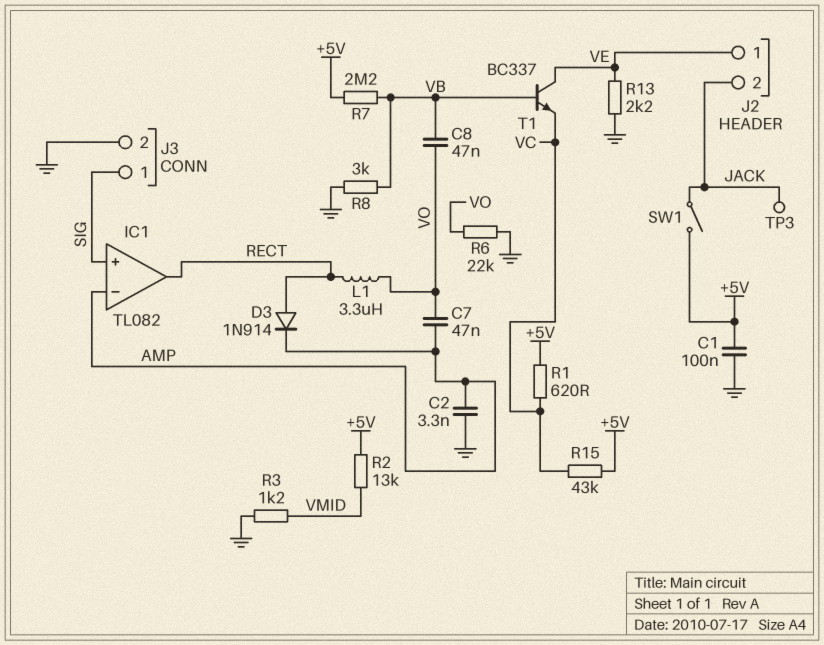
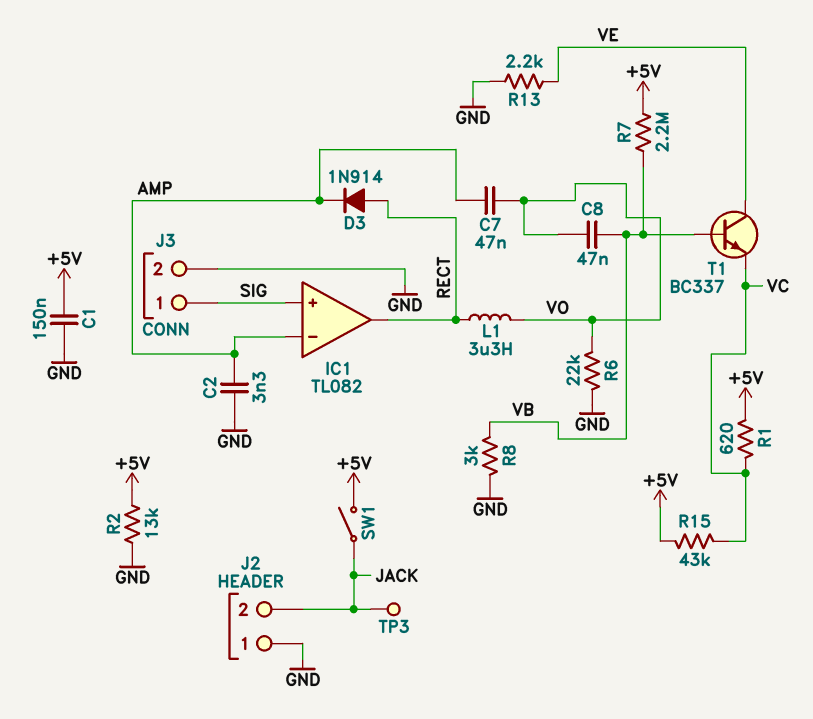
C1: 100nF (+5V, GND) -> 150nF (+5V, GND)
J2 pin 1: VE -> GND
R2: 13k (+5V, VMID) -> 13k (+5V, GND)
R3: 1.2k (GND, VMID) -> none

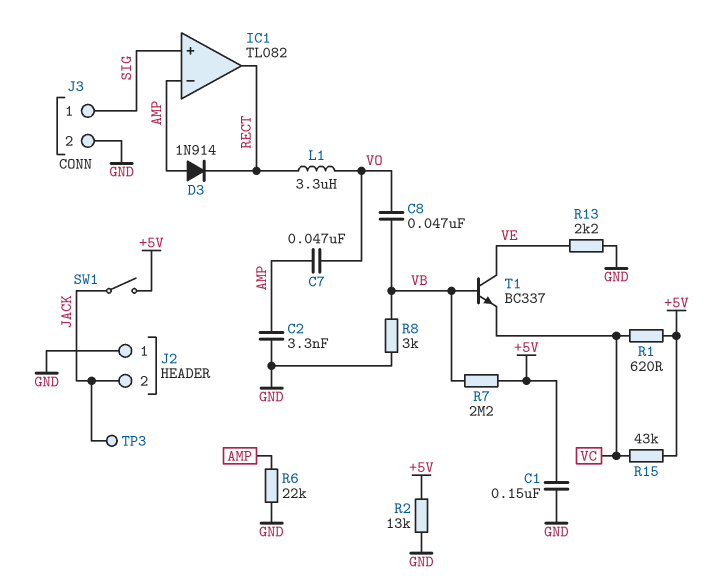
D3: diode 1N914 (A RECT, K AMP) -> diode 1N914 (A AMP, K RECT)
R6: 22k (GND, VO) -> 22k (AMP, GND)

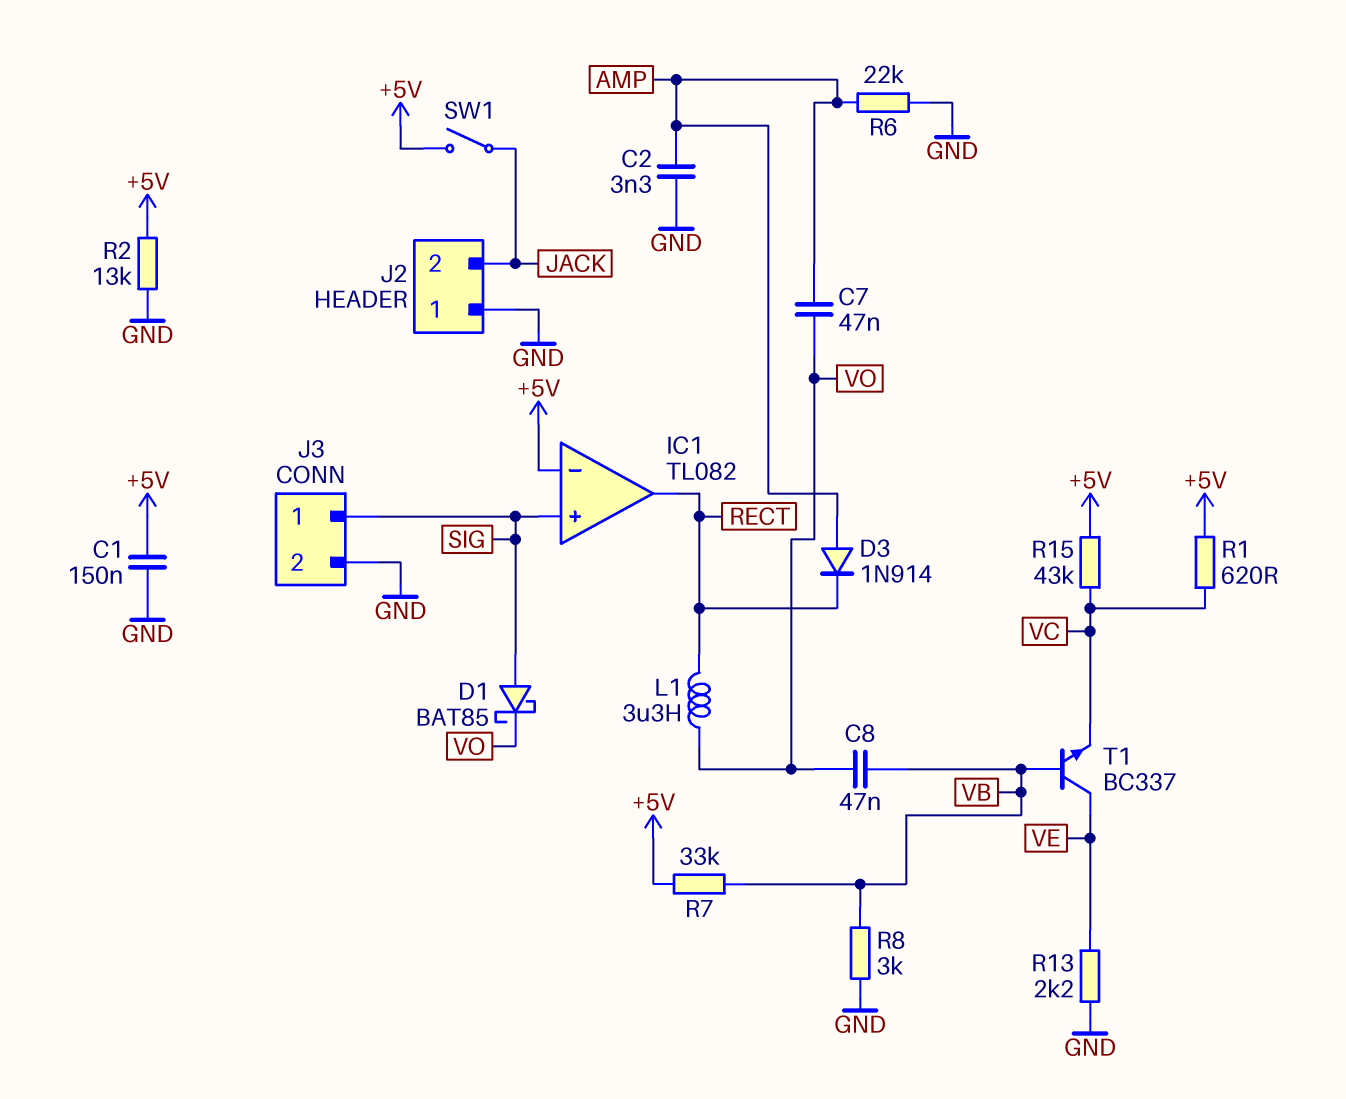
D1: none -> schottky BAT85 (A SIG, K VO)
IC1 pin in-: AMP -> +5V
R7: 2.2M (+5V, VB) -> 33k (+5V, VB)
TP3: test point (JACK) -> none

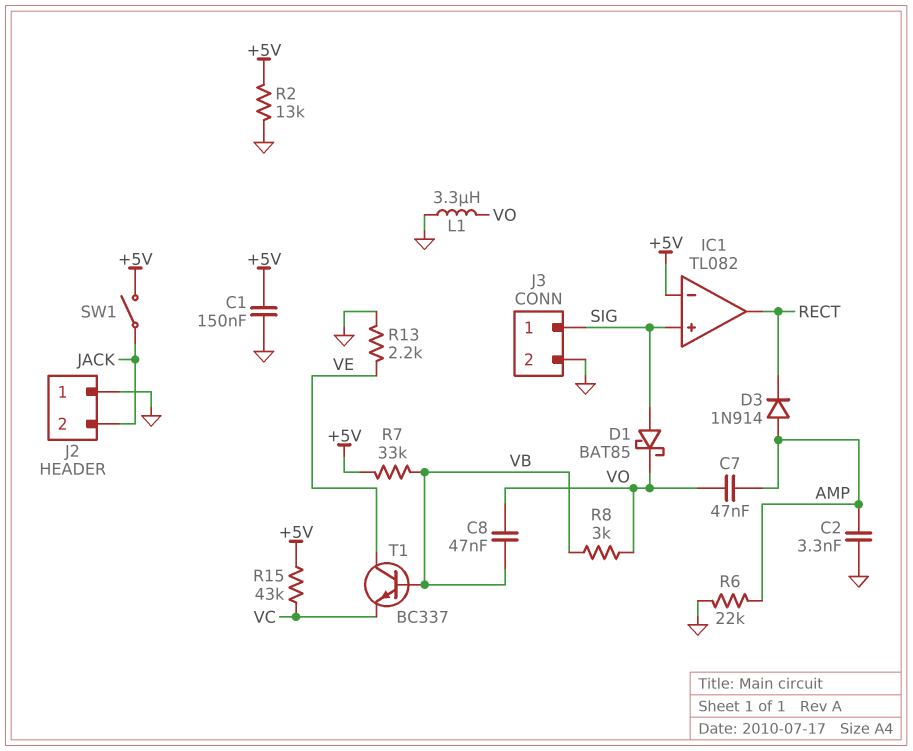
L1: 3.3uH (RECT, VO) -> 3.3uH (GND, VO)
R1: 620 (+5V, VC) -> none
R8: 3k (GND, VB) -> 3k (VB, VO)

